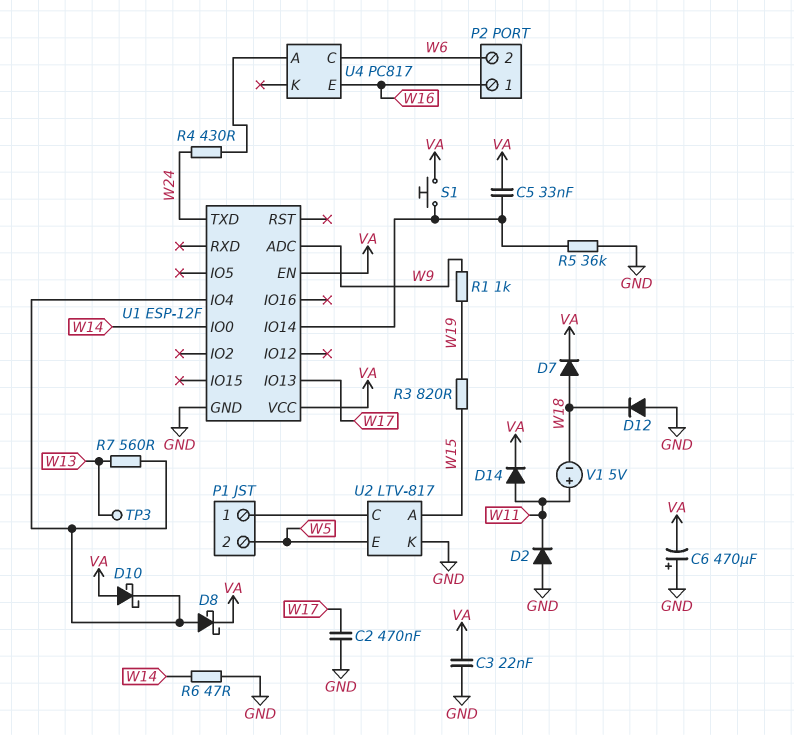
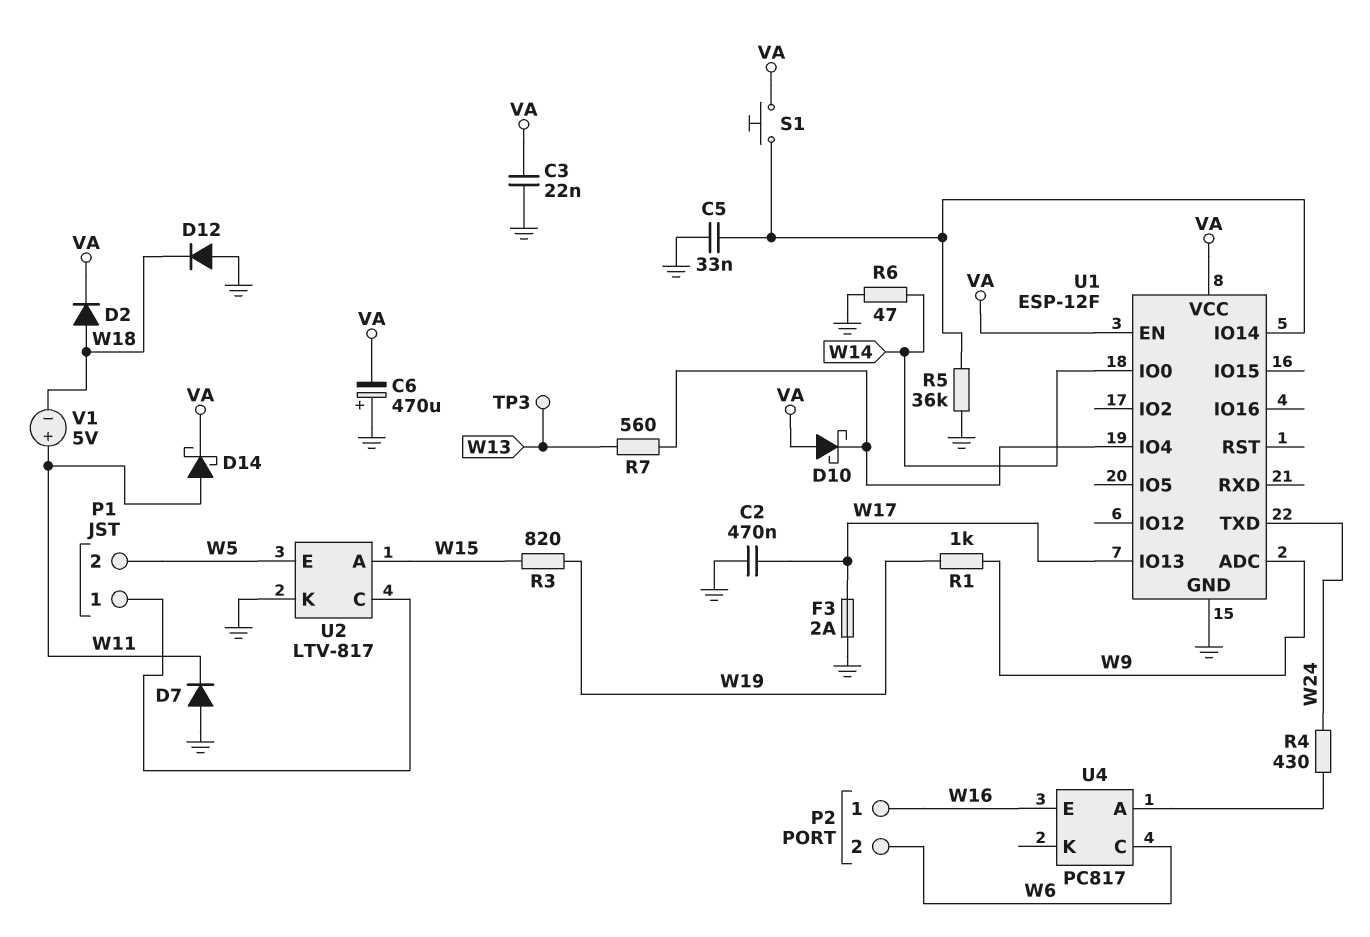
C5: 33nF (U1/IO14, VA) -> 33nF (GND, U1/IO14)
D2: diode (A GND, K W11) -> diode (A W18, K VA)
D7: diode (A W18, K VA) -> diode (A GND, K W11)
D8: schottky (A U1/IO4, K VA) -> none
D14: diode (A W11, K VA) -> schottky (A W11, K VA)
F3: none -> 2A (GND, W17)

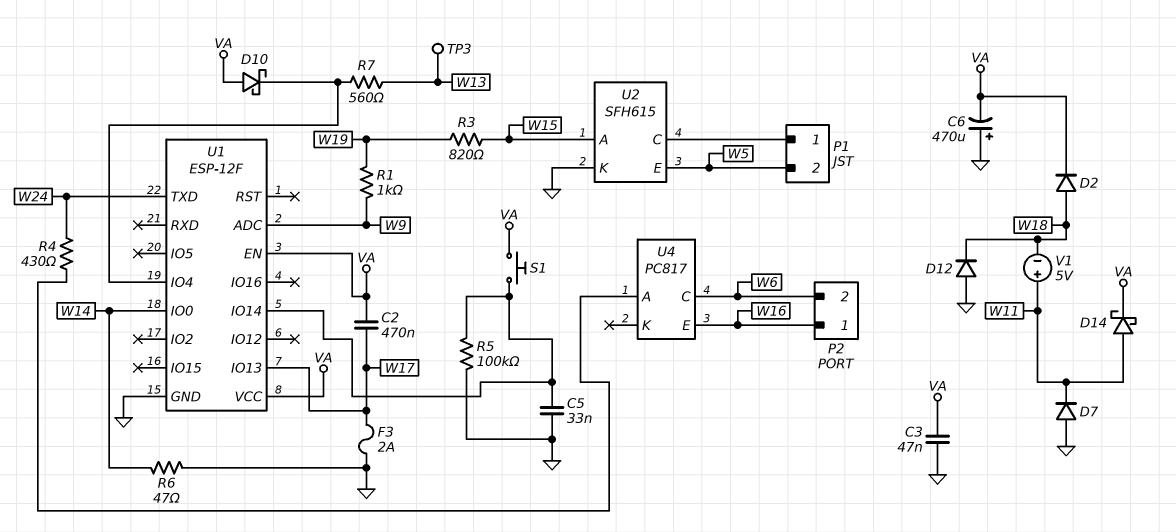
C2: 470nF (GND, W17) -> 470nF (VA, W17)
C3: 22nF (GND, VA) -> 47nF (GND, VA)
R5: 36k (GND, U1/IO14) -> 100k (GND, U1/IO14)
U2: LTV-817 -> SFH615

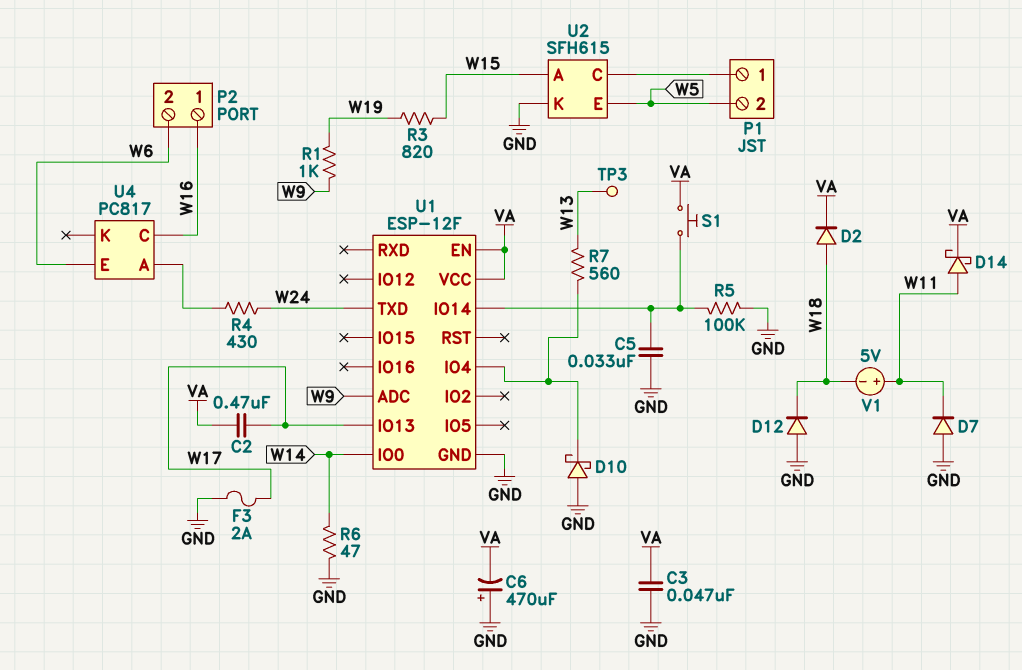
D10: schottky (A VA, K U1/IO4) -> schottky (A GND, K U1/IO4)
U4 pin C: W6 -> W16
U4 pin E: W16 -> W6

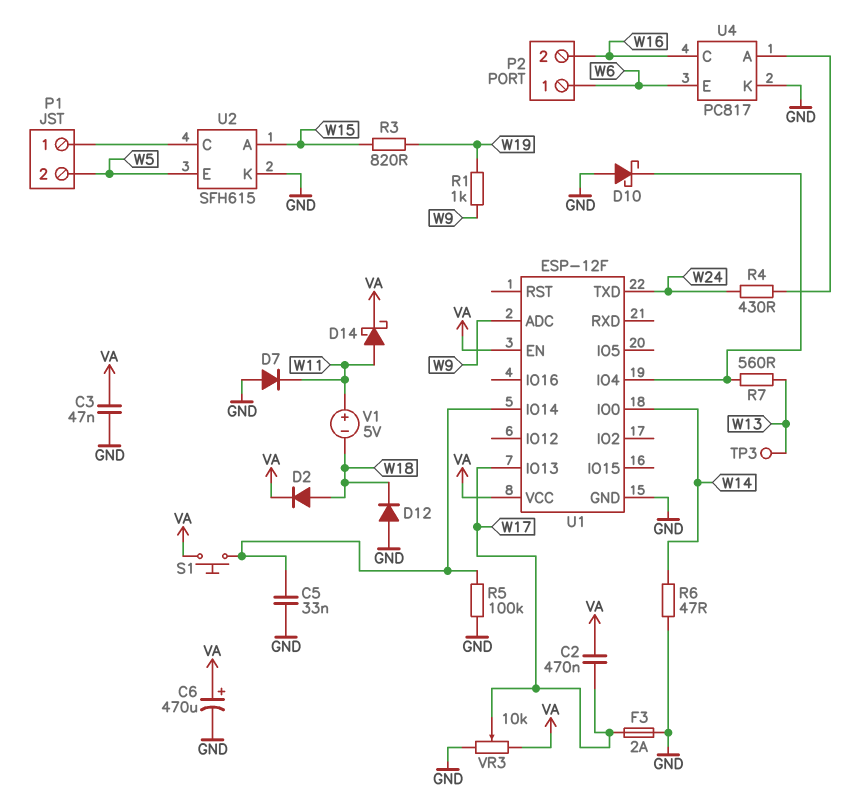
C6: 470uF (plus GND, minus VA) -> 470uF (plus VA, minus GND)
P2 pin 1: W16 -> W6
P2 pin 2: W6 -> W16
U4 pin K: none -> GND
VR3: none -> 10k (GND, VA, wiper W17)

